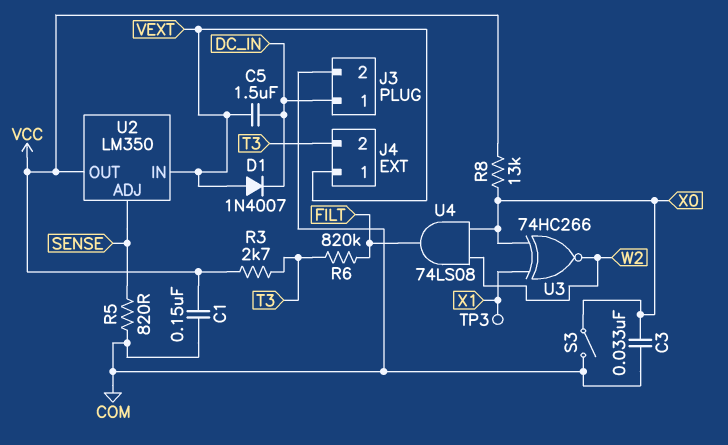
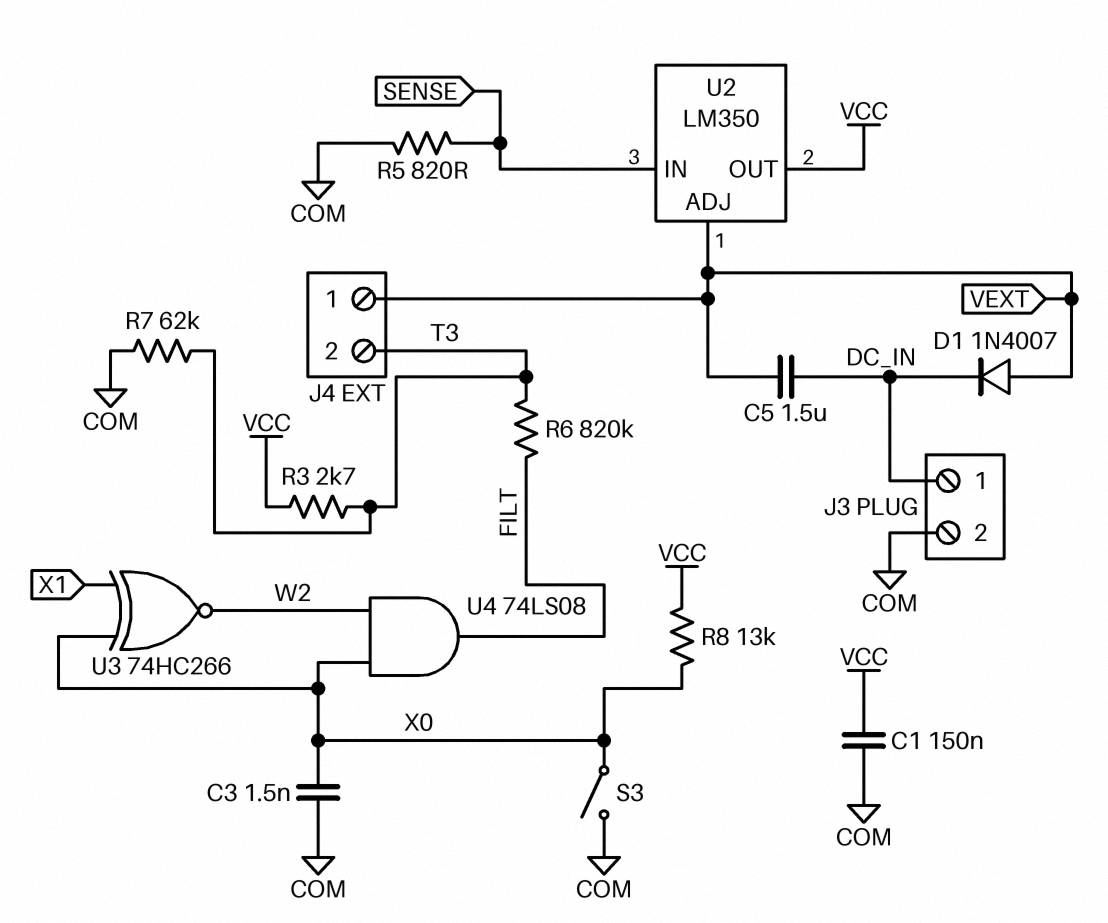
C3: 33nF (COM, X0) -> 1.5nF (COM, X0)
R7: none -> 62k (COM, T3)
TP3: test point (X1) -> none
U2 pin ADJ: SENSE -> VEXT
U2 pin IN: VEXT -> SENSE

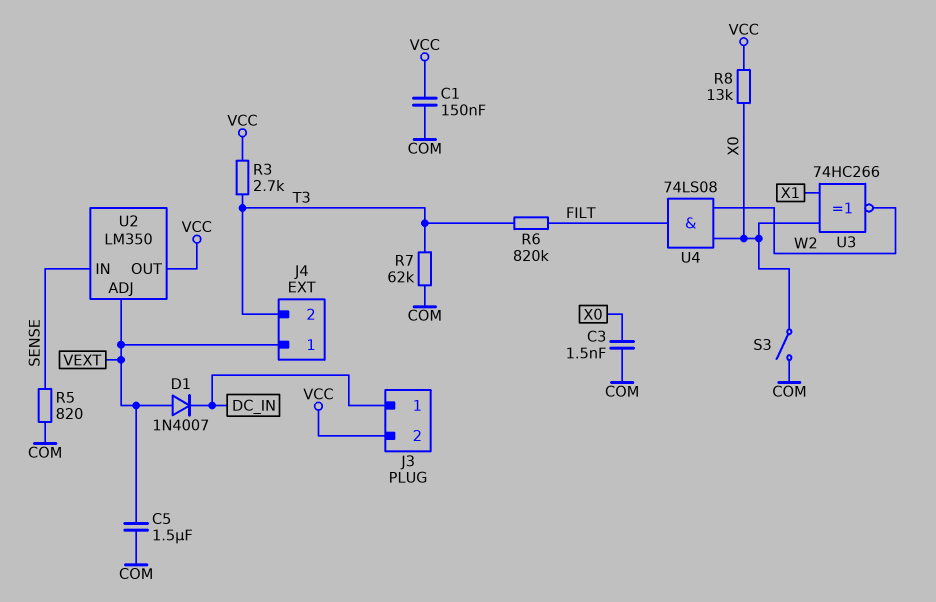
C5: 1.5uF (DC_IN, VEXT) -> 1.5uF (COM, VEXT)
J3 pin 2: COM -> VCC

